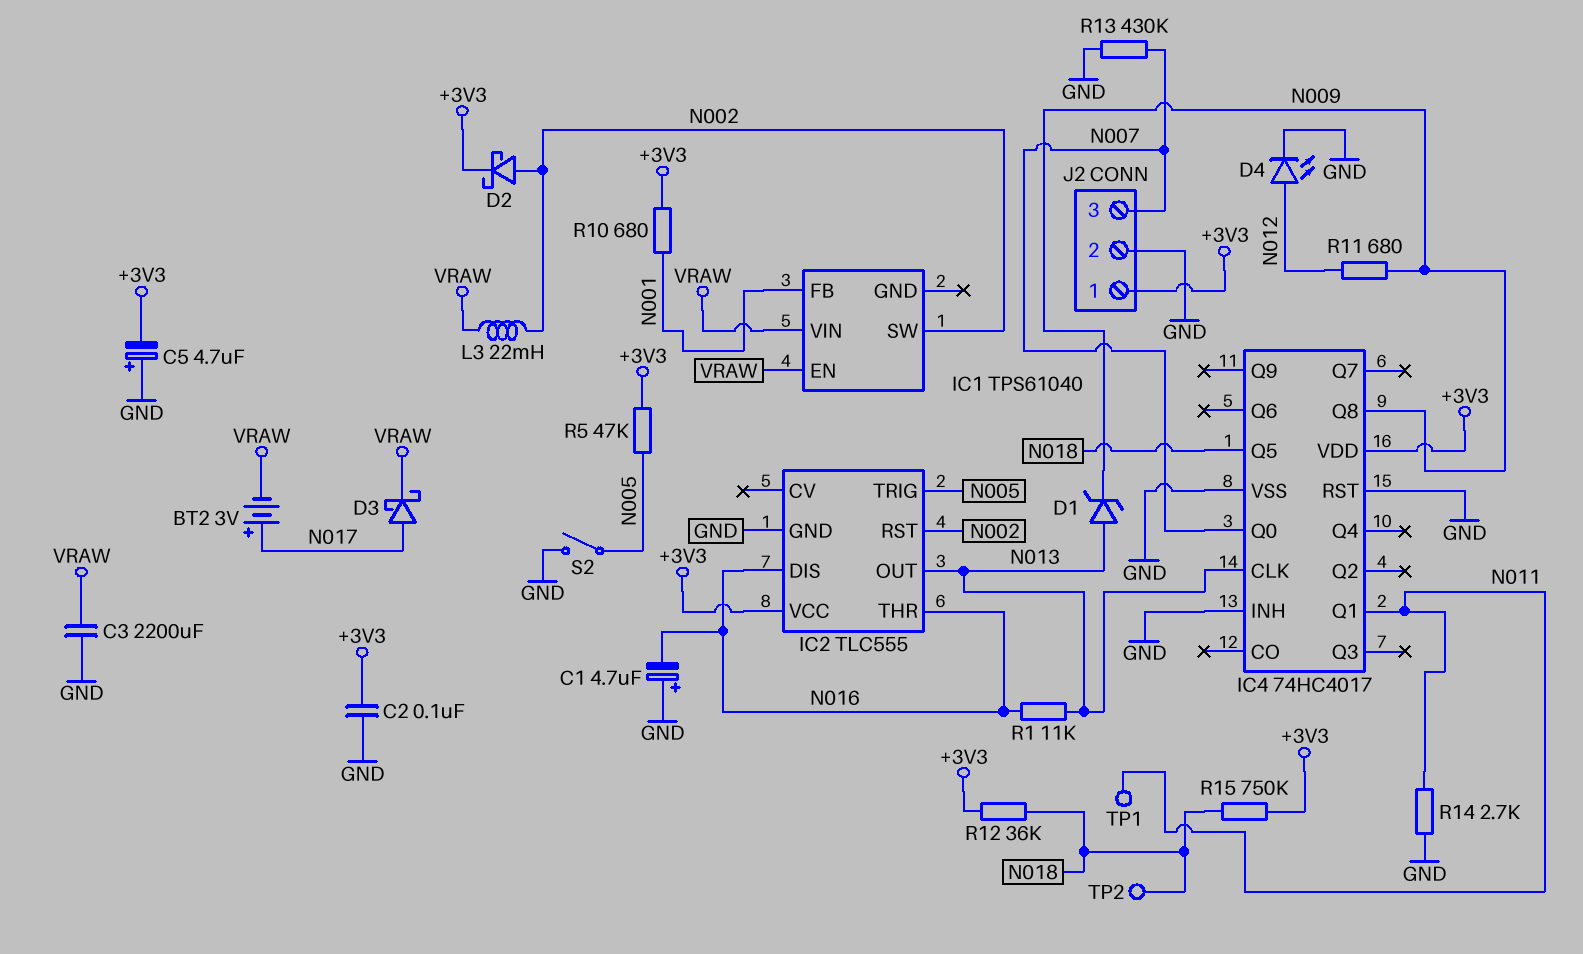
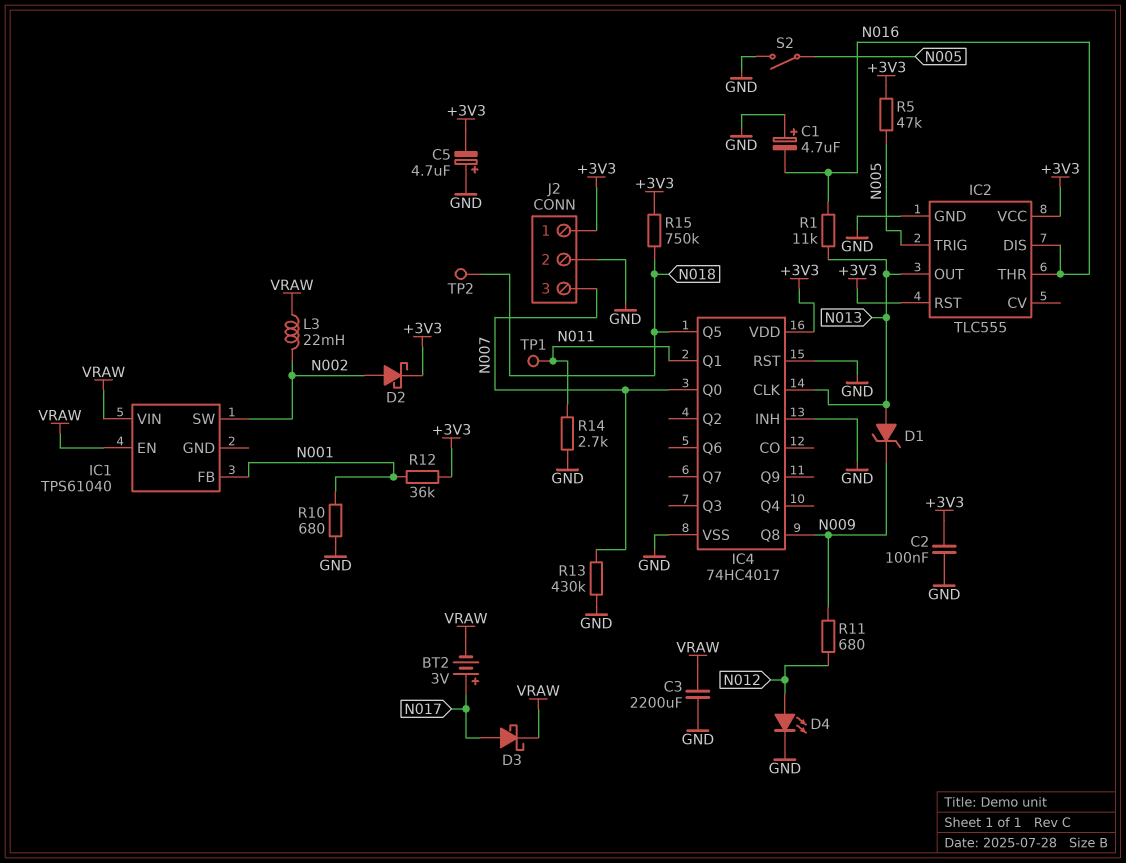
IC2 pin RST: N002 -> +3V3
R10: 680 (+3V3, N001) -> 680 (GND, N001)
R12: 36k (+3V3, N018) -> 36k (+3V3, N001)

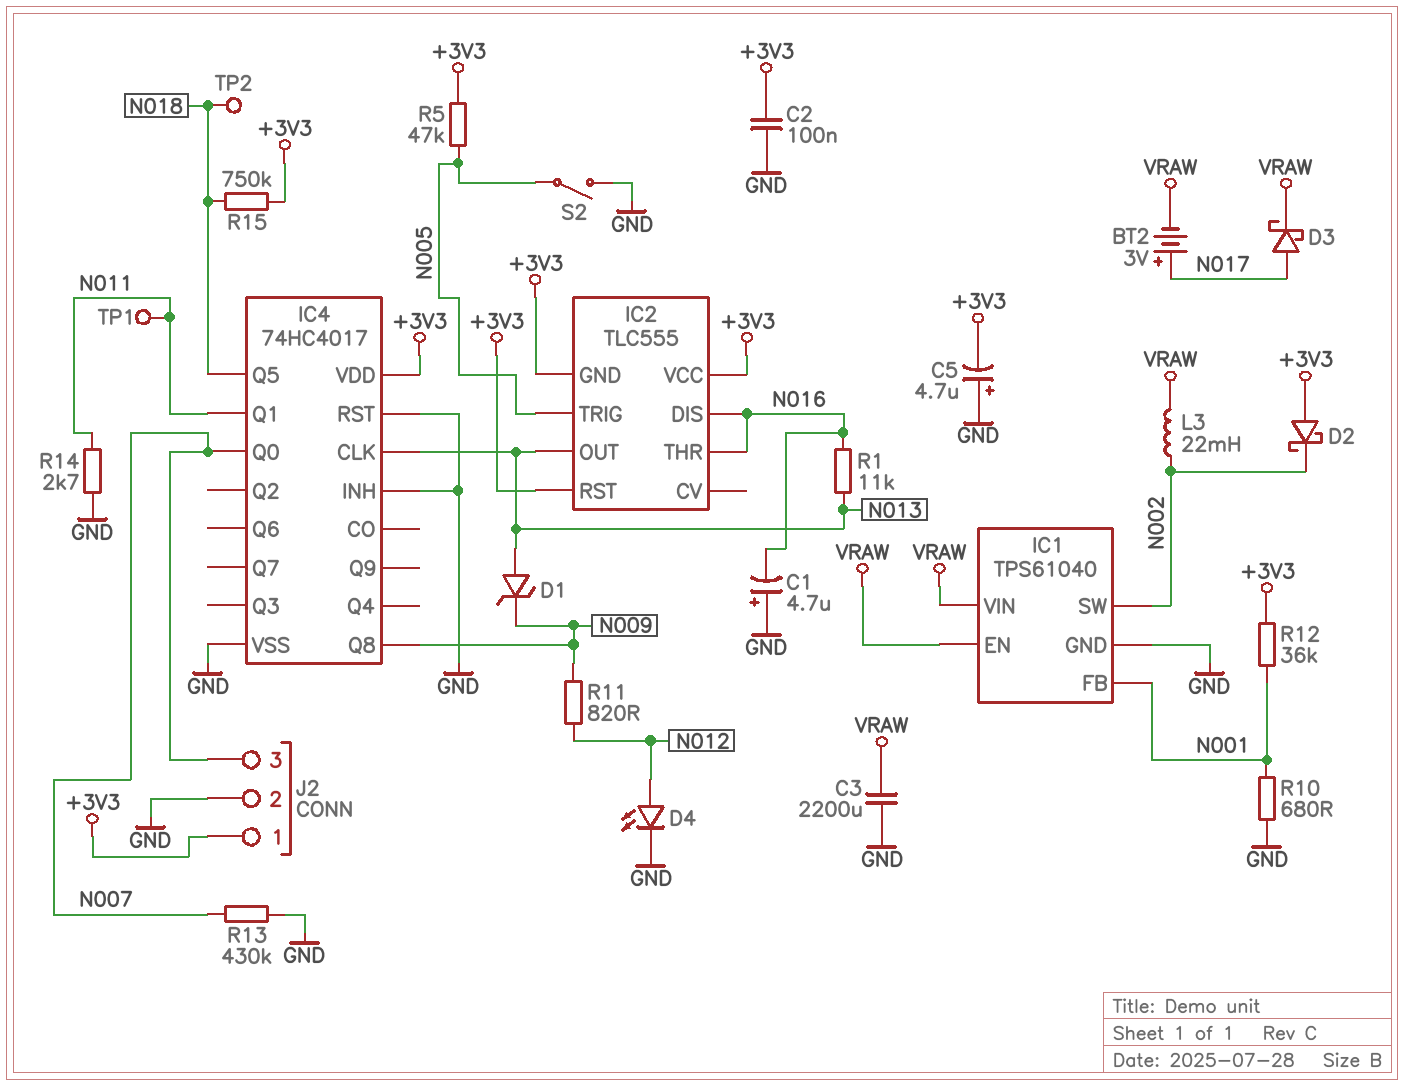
D2: schottky (A N002, K +3V3) -> schottky (A +3V3, K N002)
IC1 pin GND: none -> GND
IC2 pin GND: GND -> +3V3
R11: 680 (N009, N012) -> 820 (N009, N012)

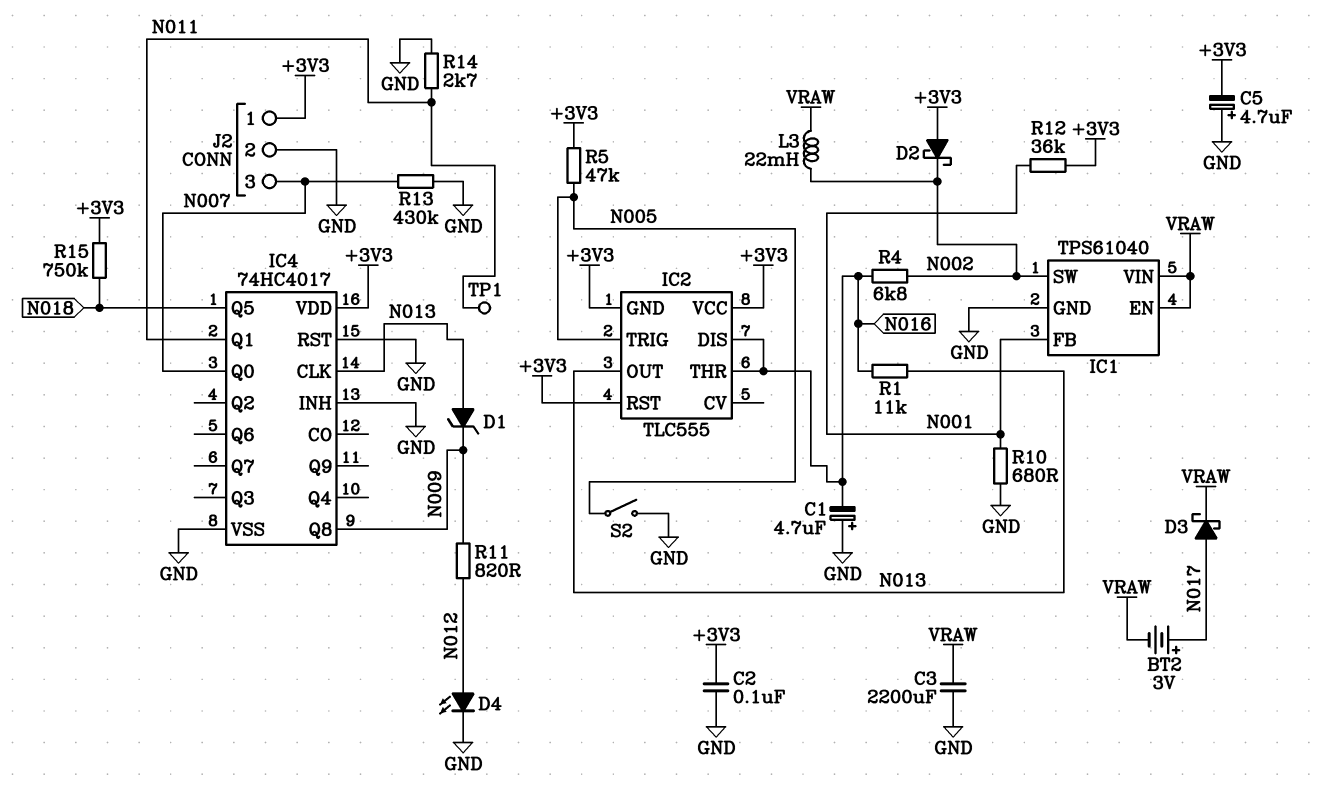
R4: none -> 6.8k (N002, N016)
TP2: test point (N018) -> none

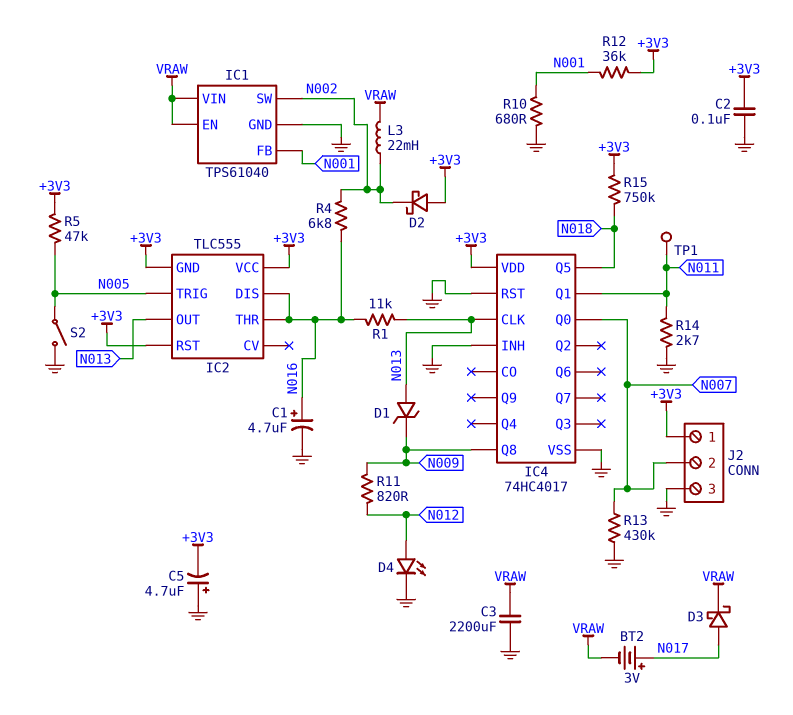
C1: 4.7uF (plus GND, minus N016) -> 4.7uF (plus N016, minus GND)
J2 pin 2: GND -> N007
J2 pin 3: N007 -> GND

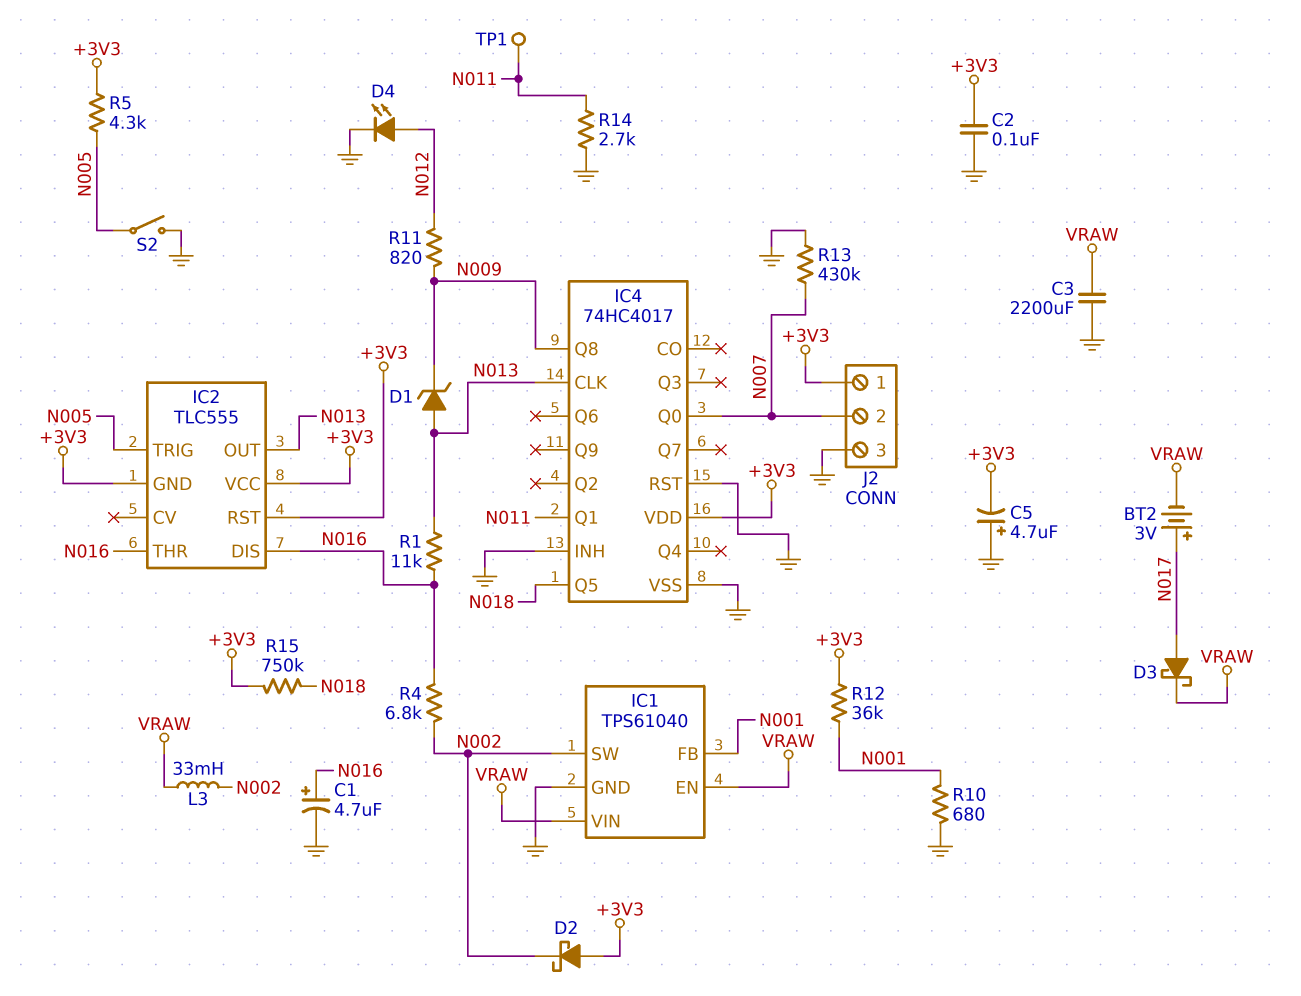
L3: 22mH (N002, VRAW) -> 33mH (N002, VRAW)
R5: 47k (+3V3, N005) -> 4.3k (+3V3, N005)

